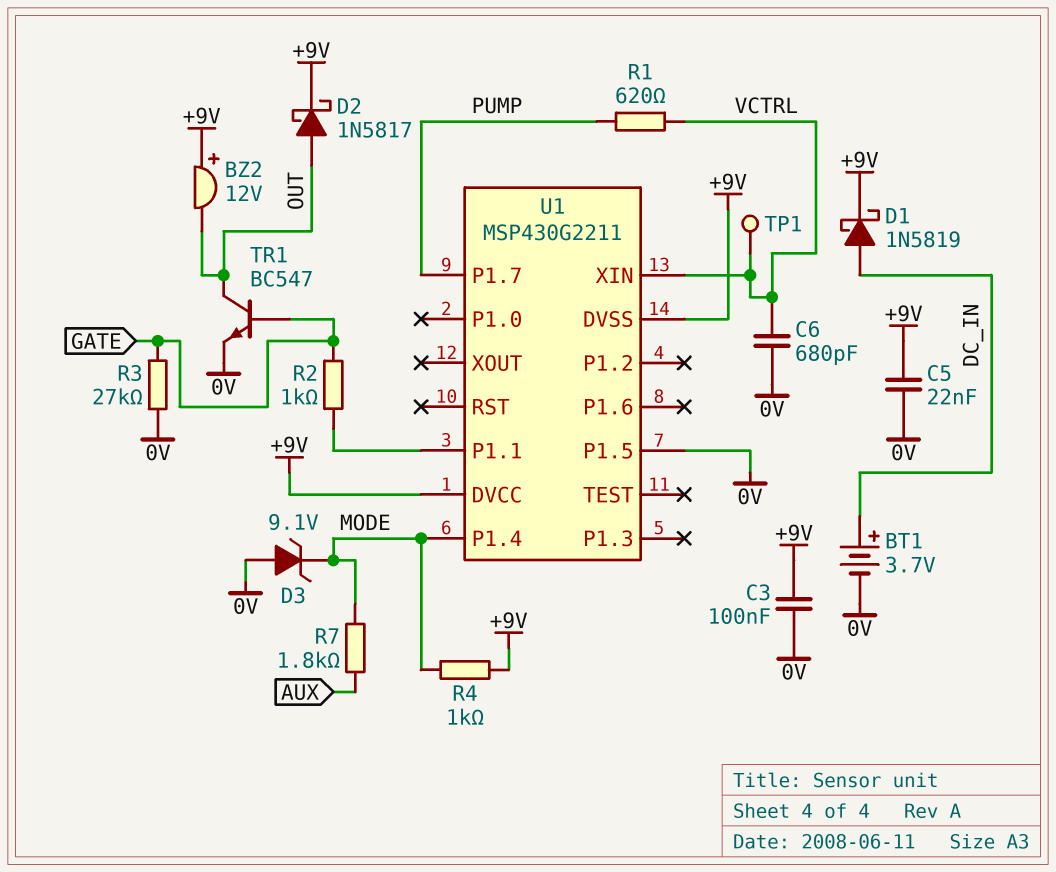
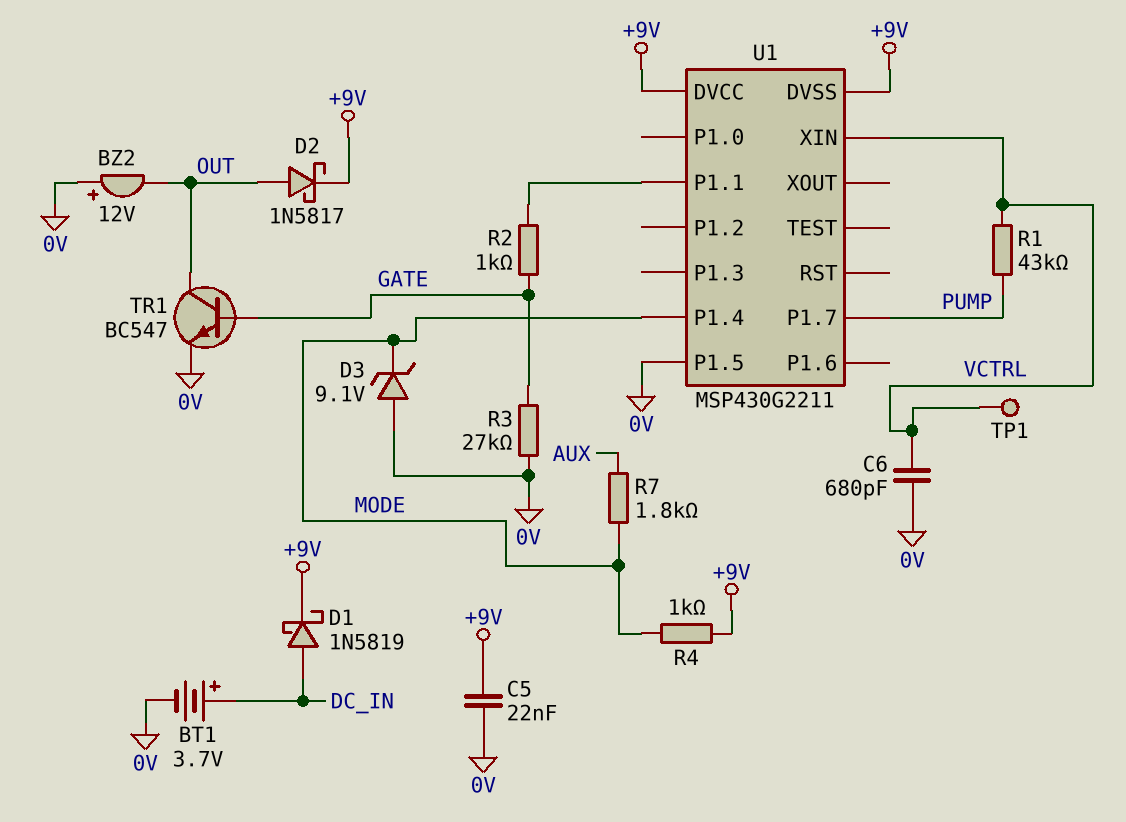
BZ2: buzzer 12V (plus +9V, minus OUT) -> buzzer 12V (plus 0V, minus OUT)
C3: 100nF (+9V, 0V) -> none
R1: 620 (PUMP, VCTRL) -> 43k (PUMP, VCTRL)

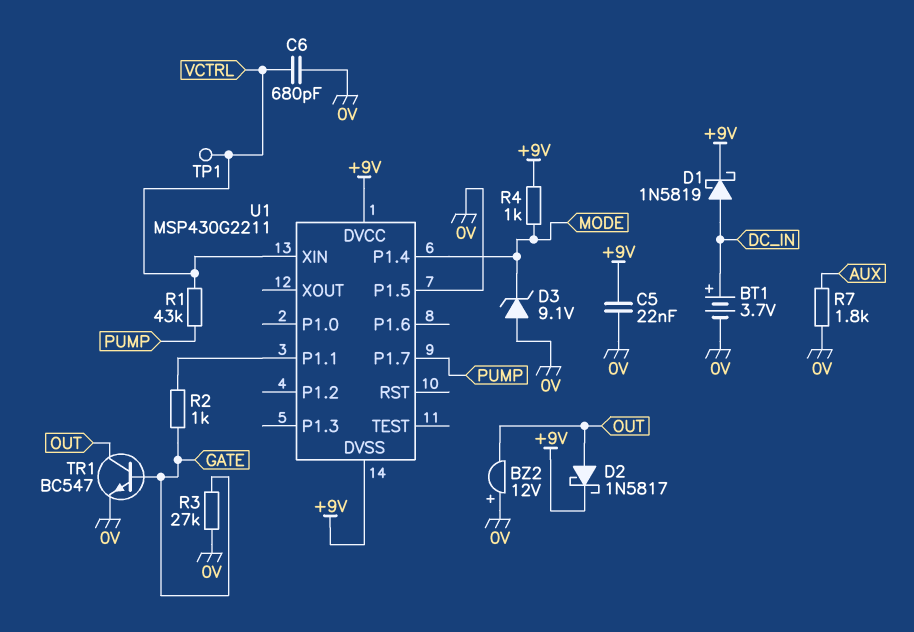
R7: 1.8k (AUX, MODE) -> 1.8k (0V, AUX)

